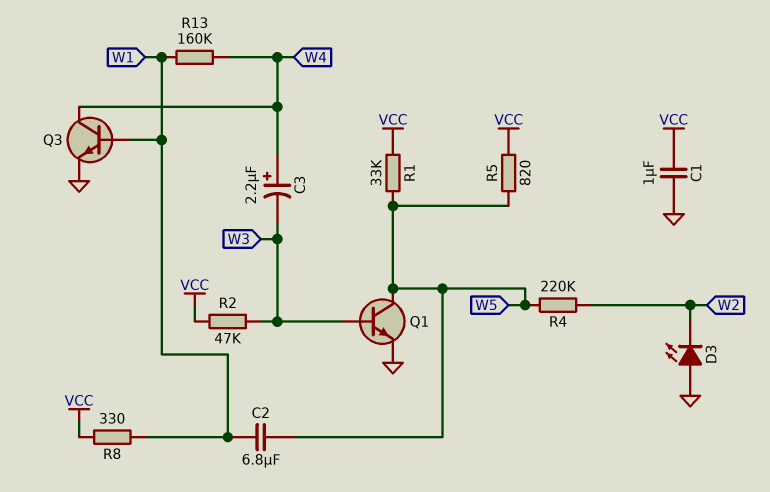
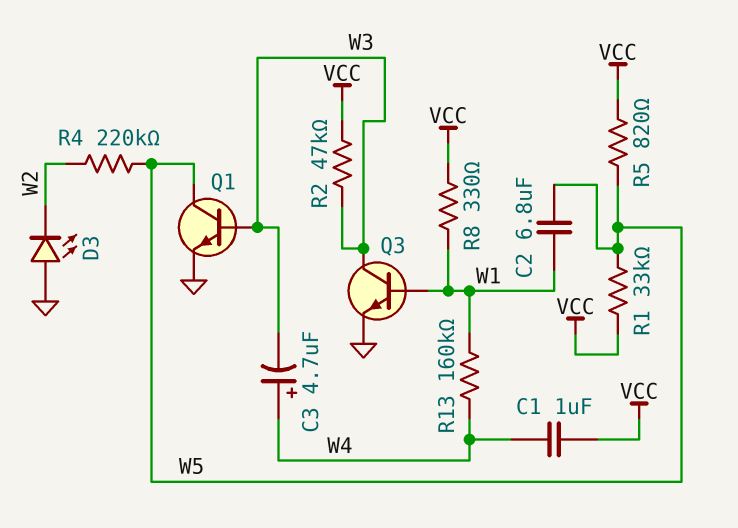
C1: 1uF (GND, VCC) -> 1uF (VCC, W4)
C3: 2.2uF (plus W4, minus W3) -> 4.7uF (plus W4, minus W3)
Q3: NPN (B W1, C W4, E GND) -> NPN (B W1, C W3, E GND)

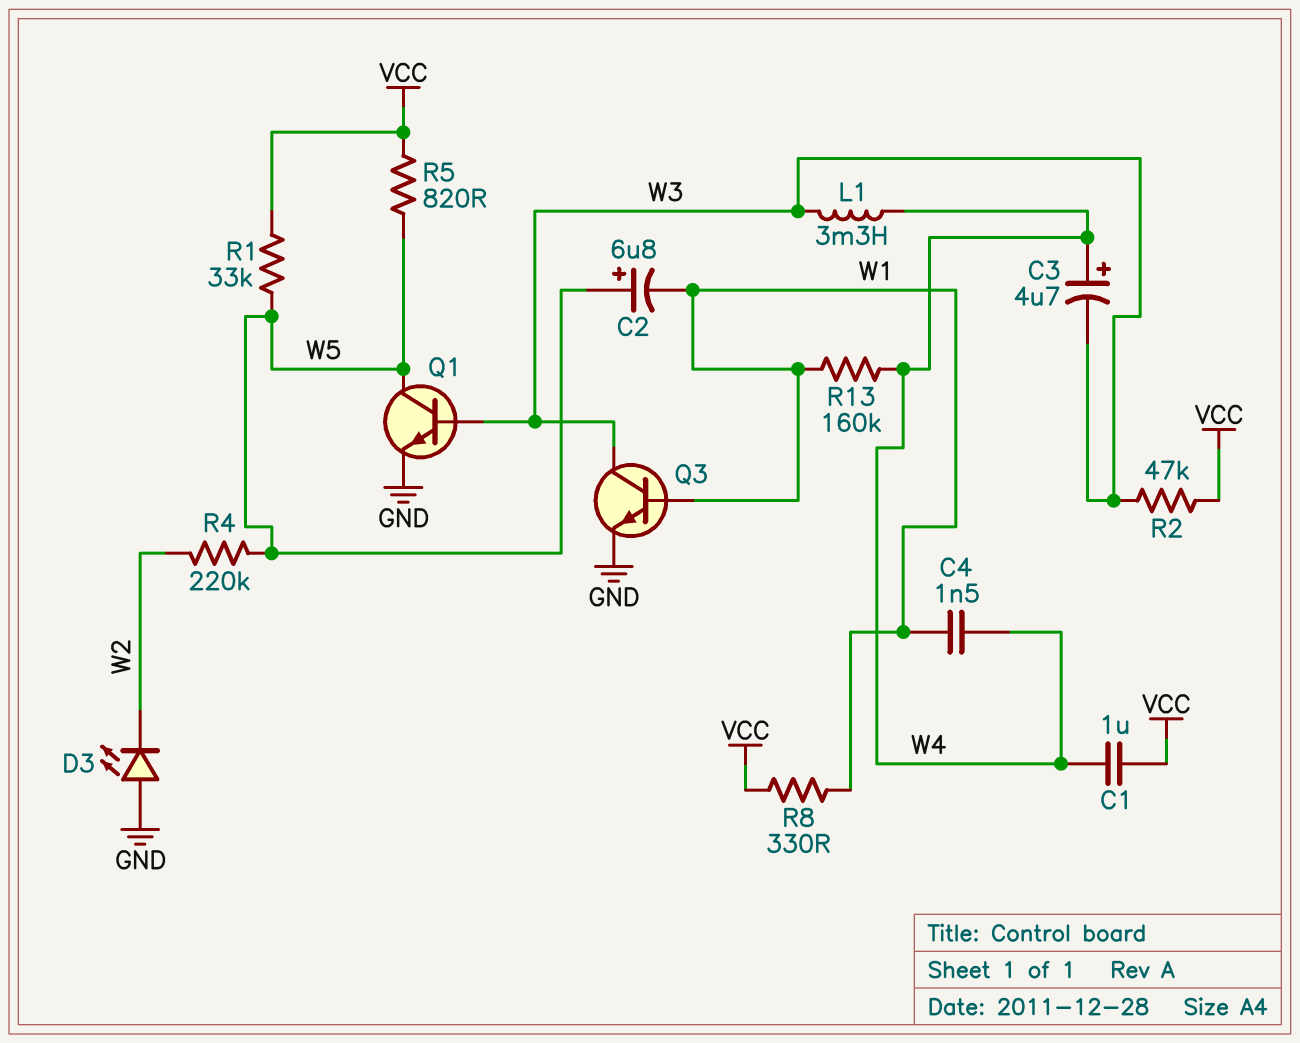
C2: 6.8uF (W1, W5) -> 6.8uF (plus W5, minus W1)
C4: none -> 1.5nF (W1, W4)
L1: none -> 3.3mH (W3, W4)

